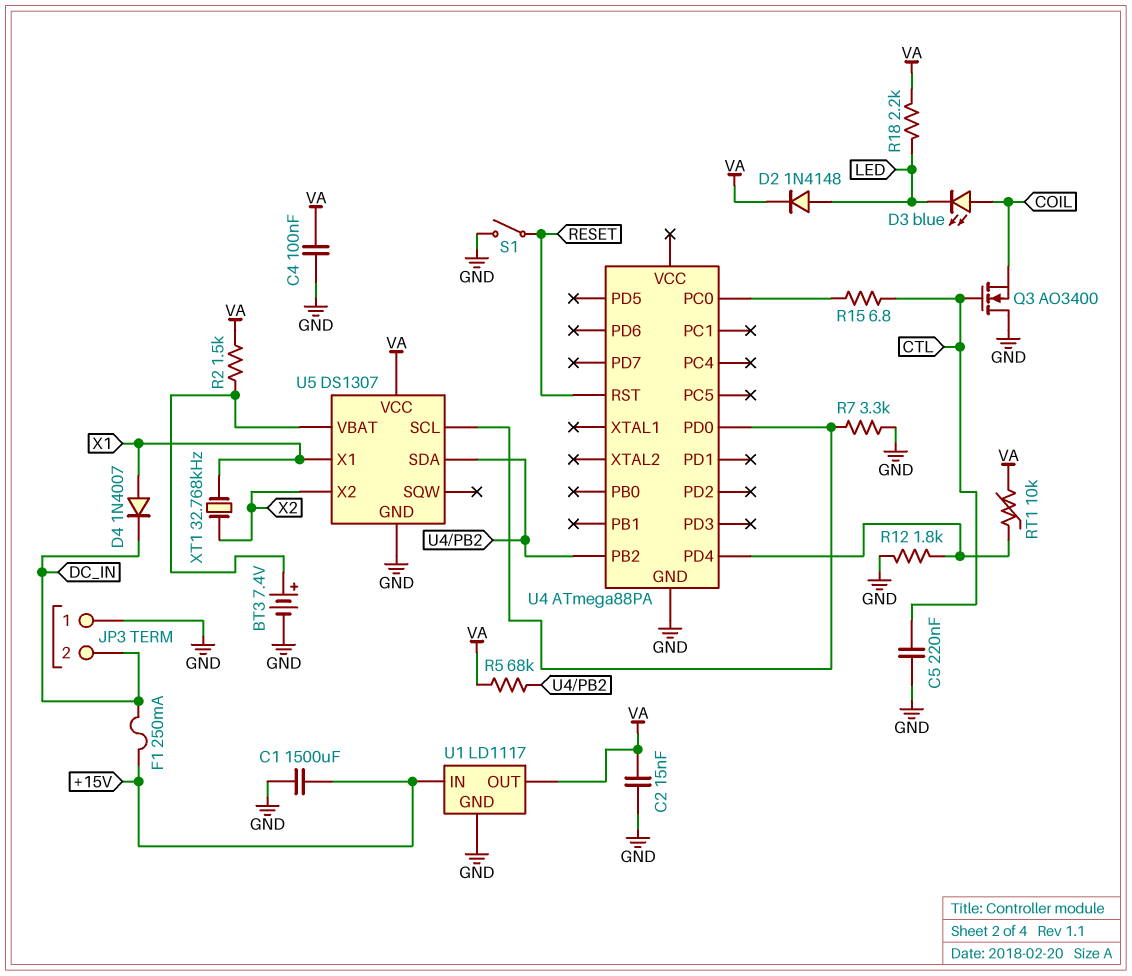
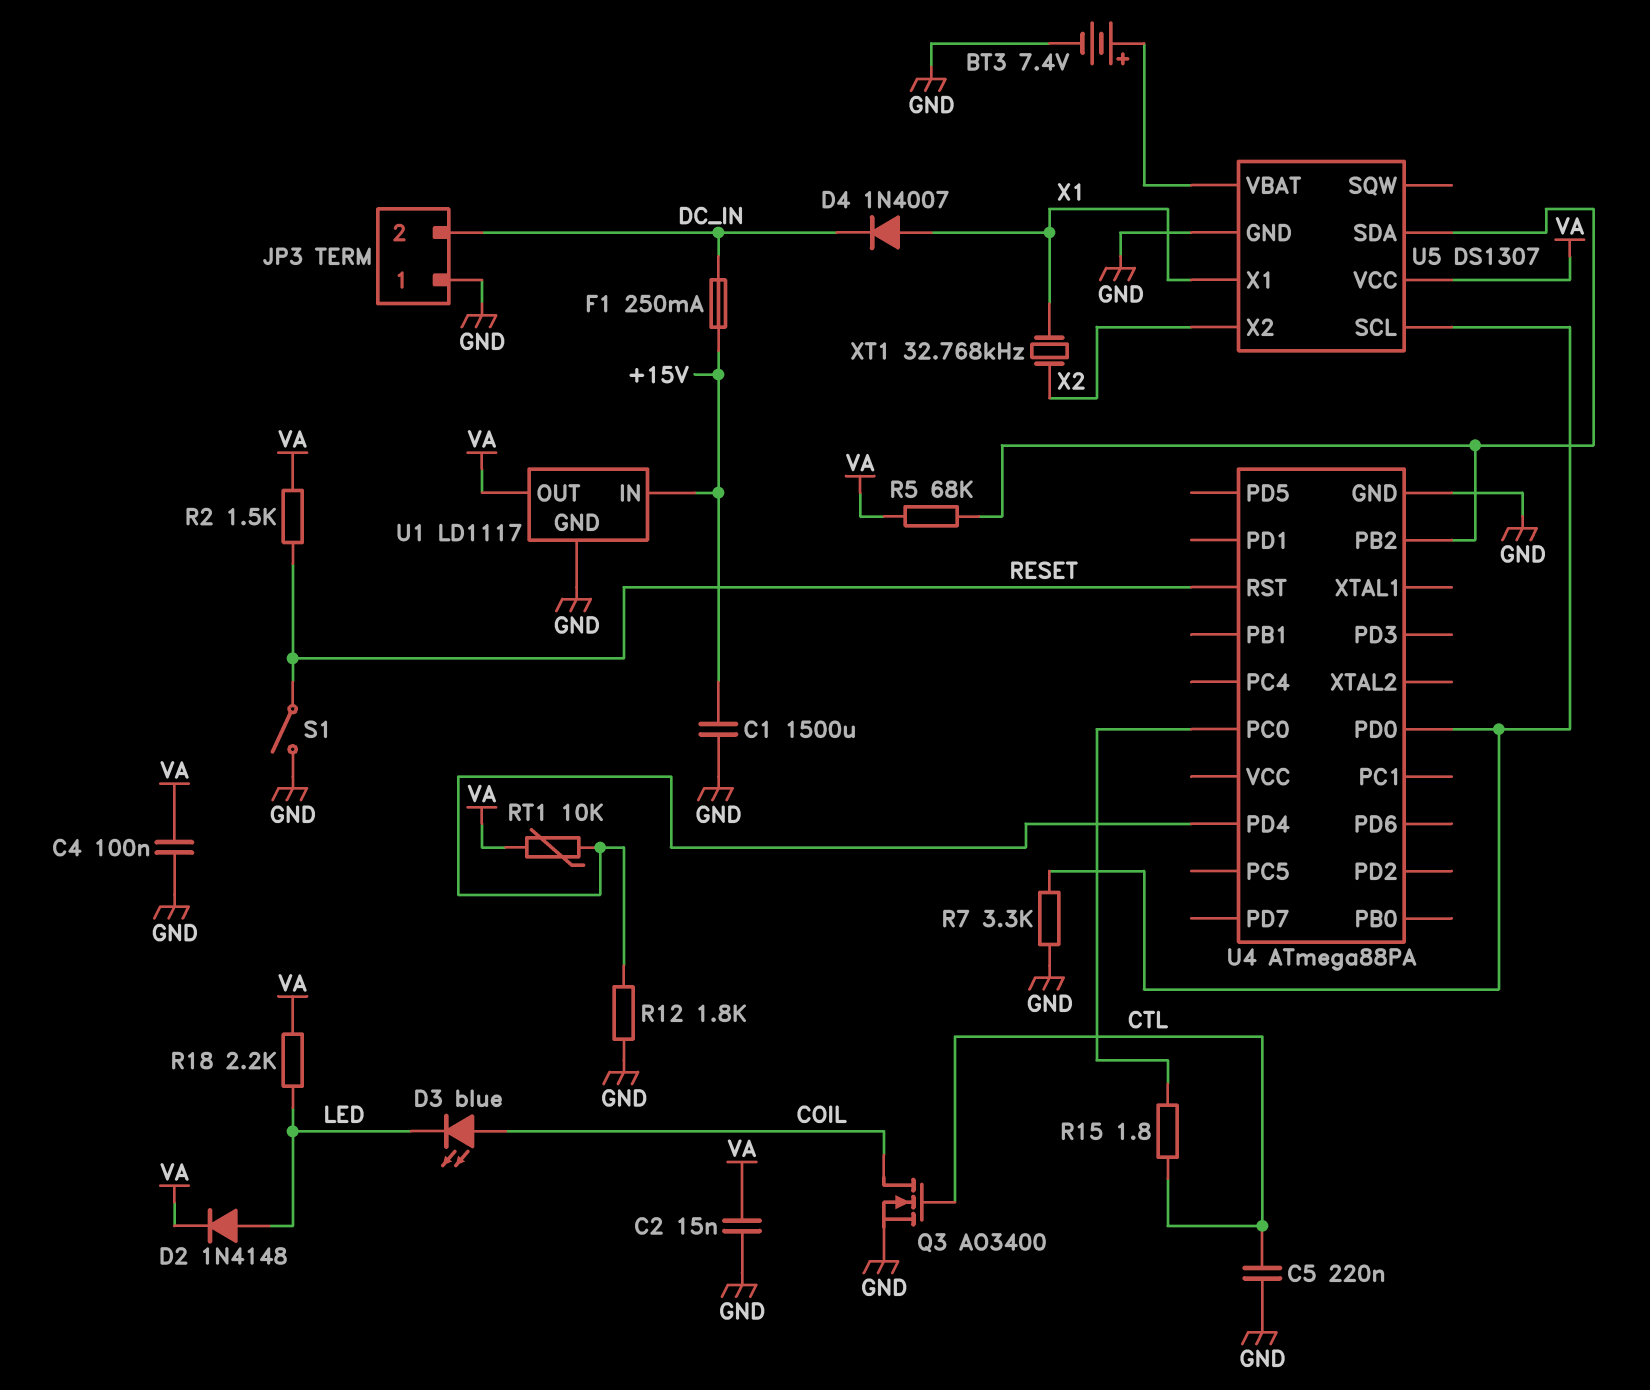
Q3: NMOS AO3400 (G CTL, D GND, S COIL) -> NMOS AO3400 (G CTL, D COIL, S GND)
R2: 1.5k (U5/VBAT, VA) -> 1.5k (RESET, VA)
R15: 6.8 (CTL, U4/PC0) -> 1.8 (CTL, U4/PC0)

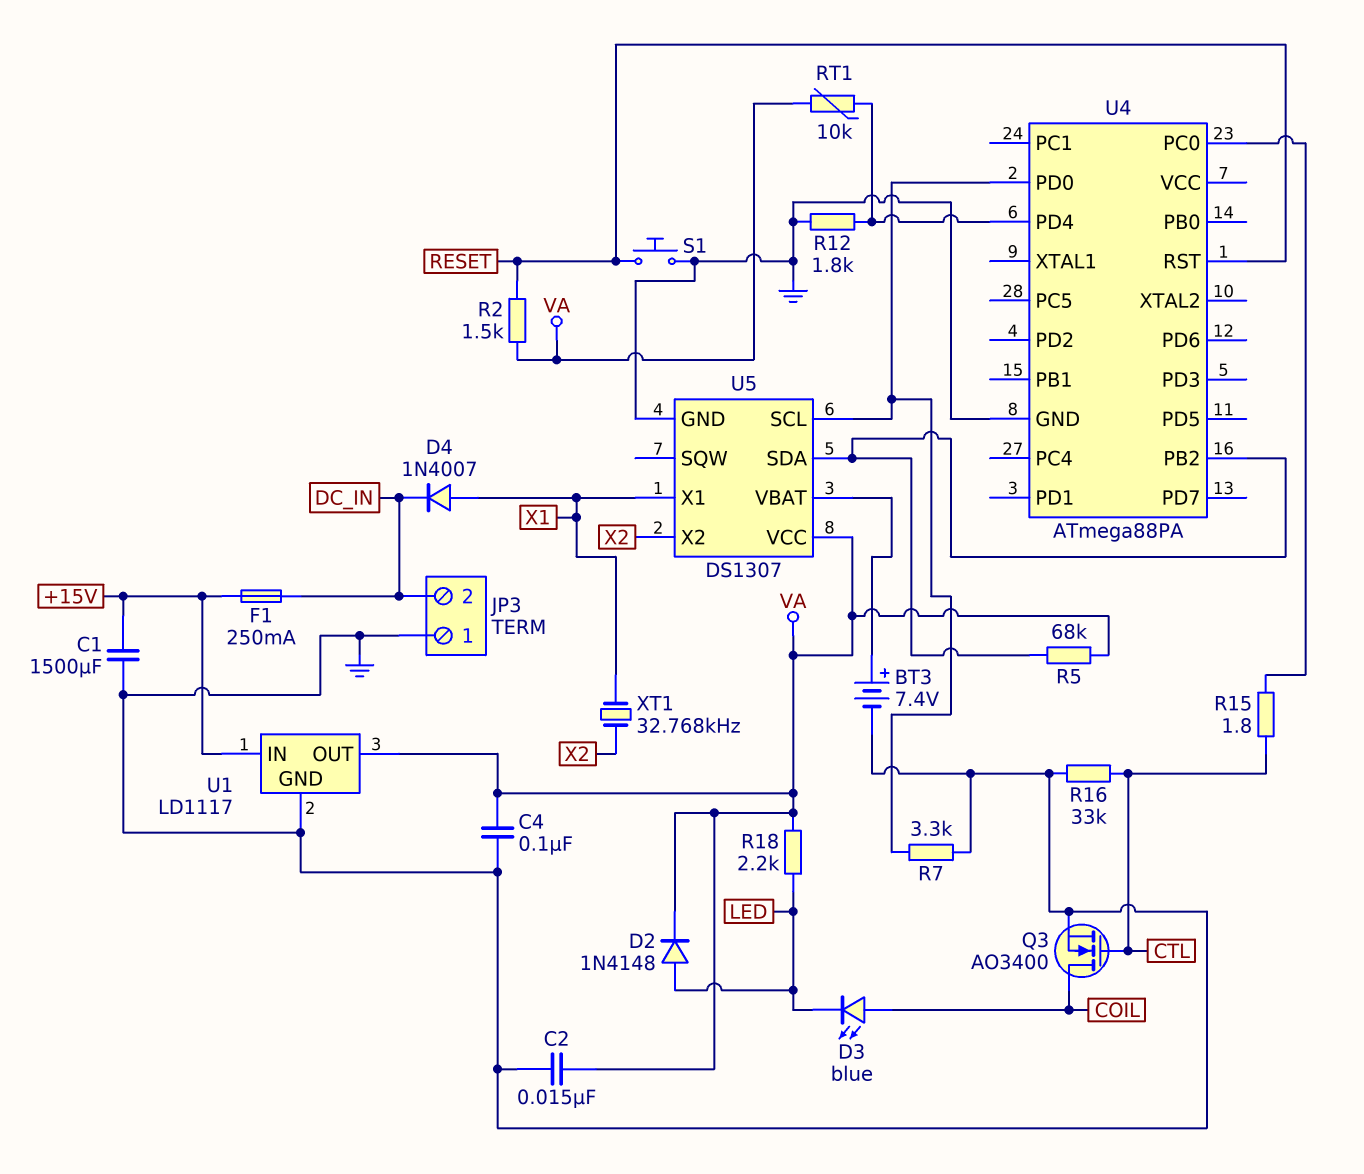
C5: 220nF (CTL, GND) -> none
R16: none -> 33k (CTL, GND)
S1: switch (GND, RESET) -> button (GND, RESET)

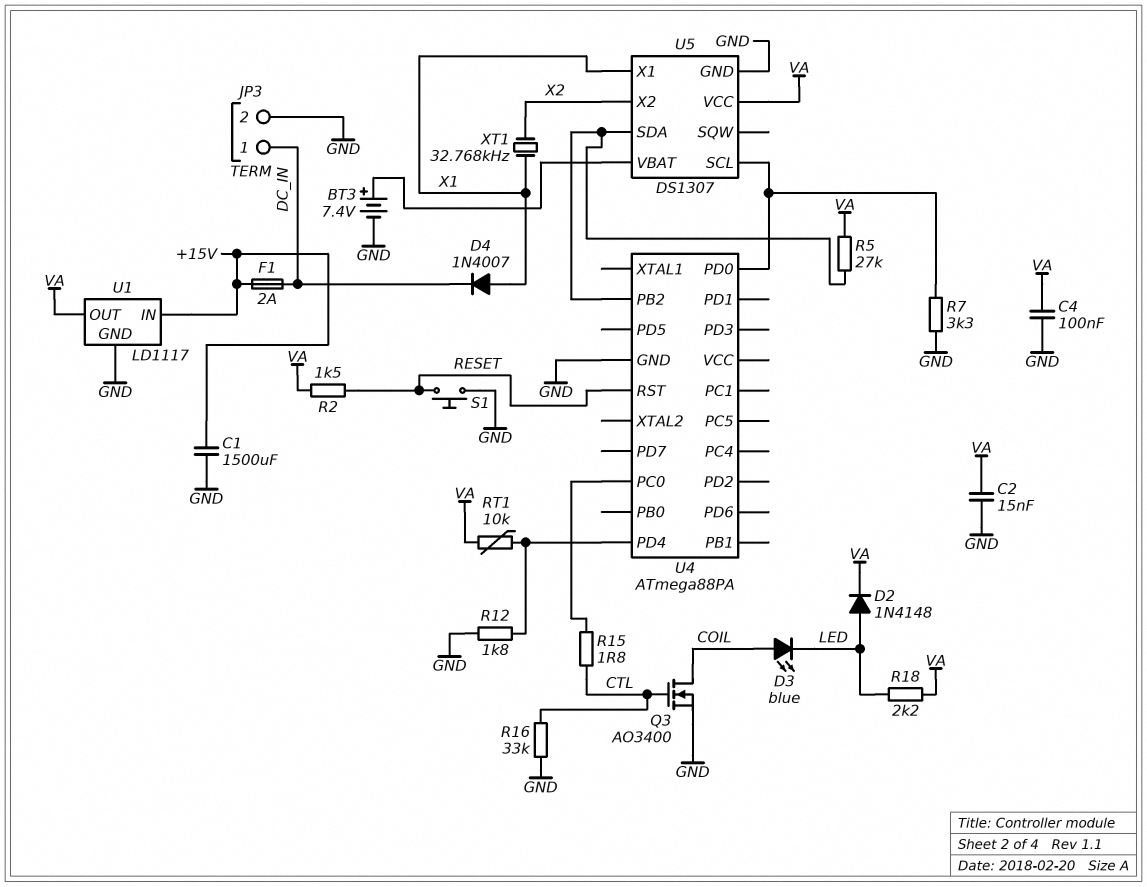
F1: 250mA (+15V, DC_IN) -> 2A (+15V, DC_IN)
JP3 pin 1: GND -> DC_IN
JP3 pin 2: DC_IN -> GND
R5: 68k (U4/PB2, VA) -> 27k (U4/PB2, VA)

